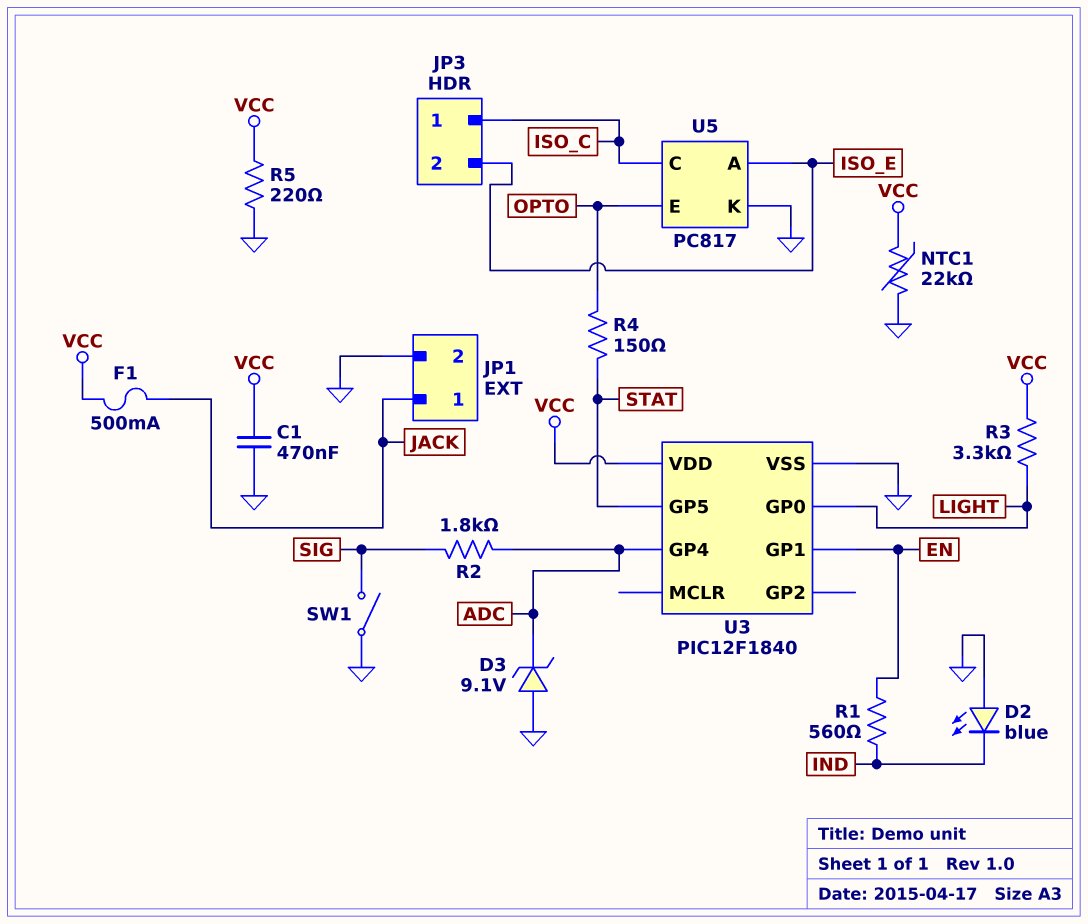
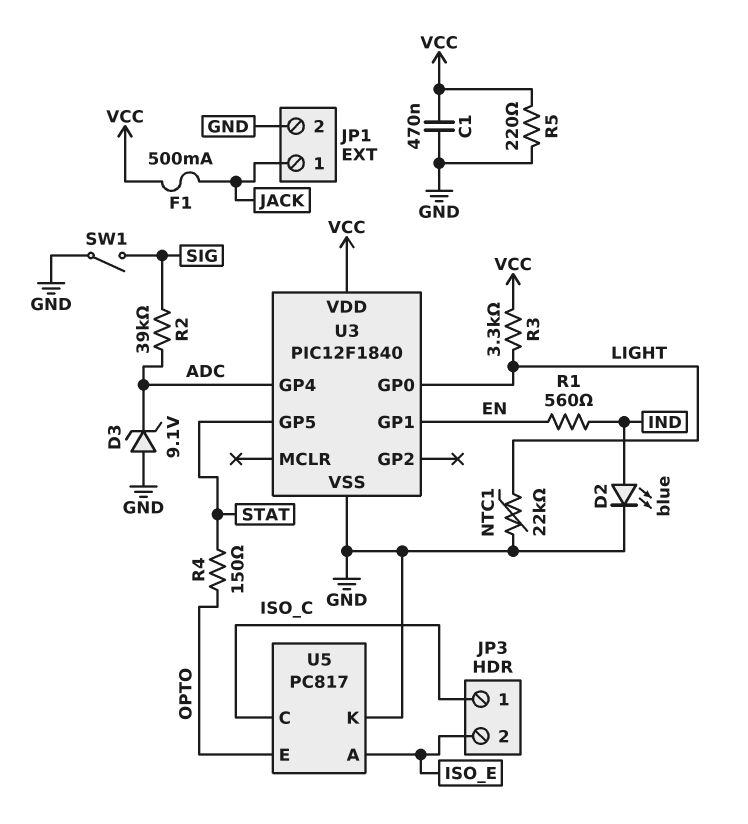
D2: LED blue (A GND, K IND) -> LED blue (A IND, K GND)
NTC1: 22k (GND, VCC) -> 22k (GND, LIGHT)
R2: 1.8k (ADC, SIG) -> 39k (ADC, SIG)

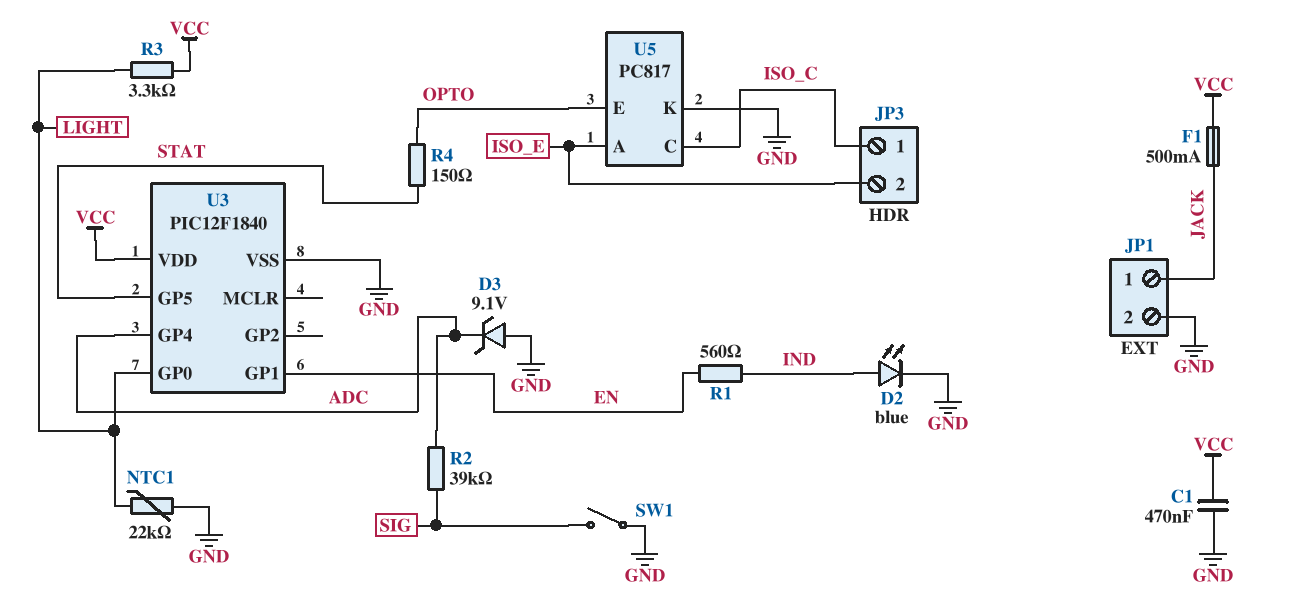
R5: 220 (GND, VCC) -> none

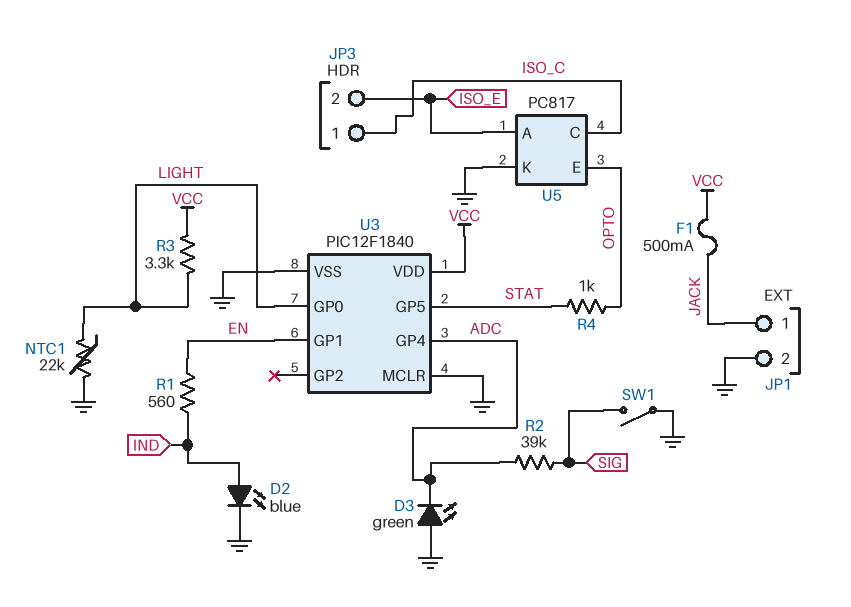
C1: 470nF (GND, VCC) -> none
D3: zener 9.1V (A GND, K ADC) -> LED green (A GND, K ADC)
R4: 150 (OPTO, STAT) -> 1k (OPTO, STAT)
U3 pin MCLR: none -> GND

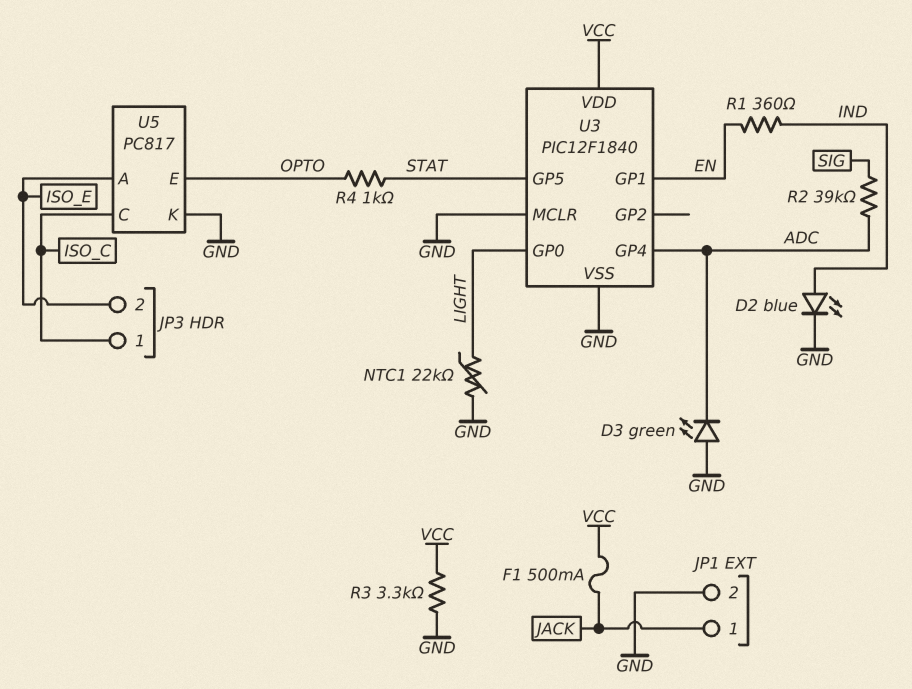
R1: 560 (EN, IND) -> 360 (EN, IND)
R3: 3.3k (LIGHT, VCC) -> 3.3k (GND, VCC)
SW1: switch (GND, SIG) -> none

